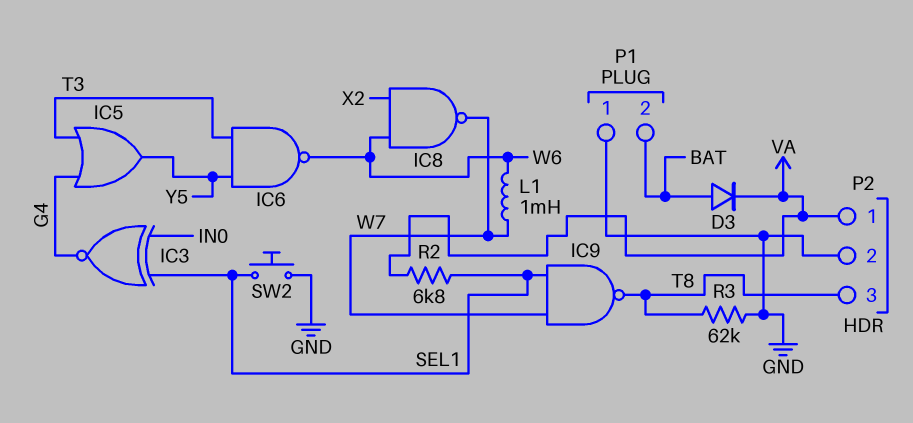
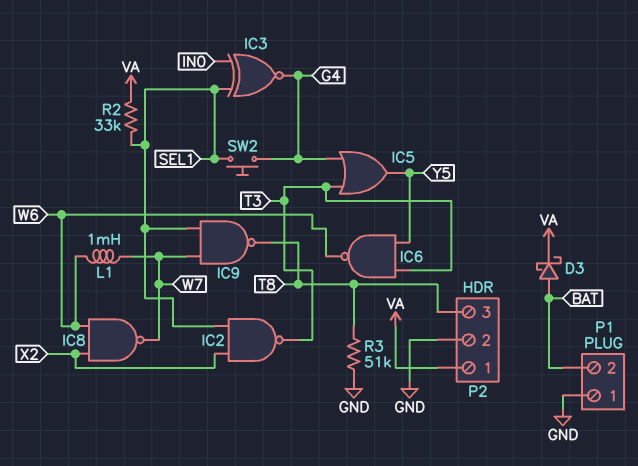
D3: diode (A BAT, K VA) -> schottky (A BAT, K VA)
IC2: none -> NAND (in SEL1, in X2, out T3)
R2: 6.8k (SEL1, VA) -> 33k (SEL1, VA)
R3: 62k (GND, T8) -> 51k (GND, T8)
SW2: button (GND, SEL1) -> button (G4, SEL1)

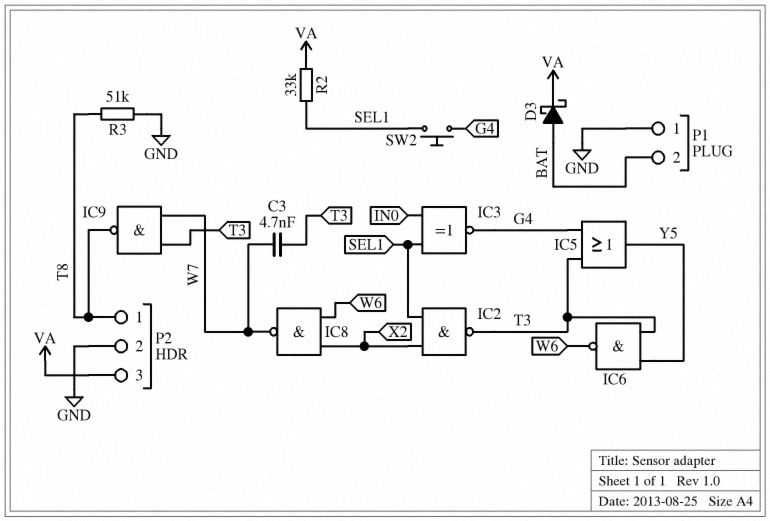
C3: none -> 4.7nF (T3, W7)
IC9: NAND (in SEL1, in W7, out T8) -> NAND (in T3, in W7, out T8)
L1: 1mH (W6, W7) -> none
P2 pin 1: VA -> T8
P2 pin 3: T8 -> VA

